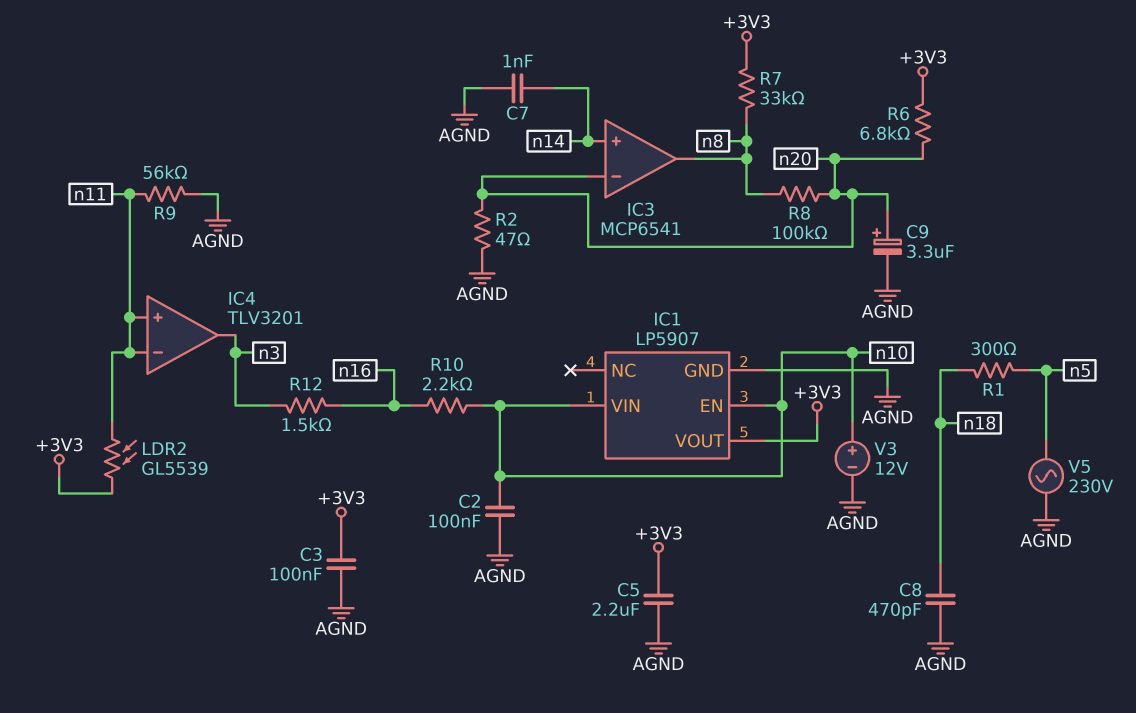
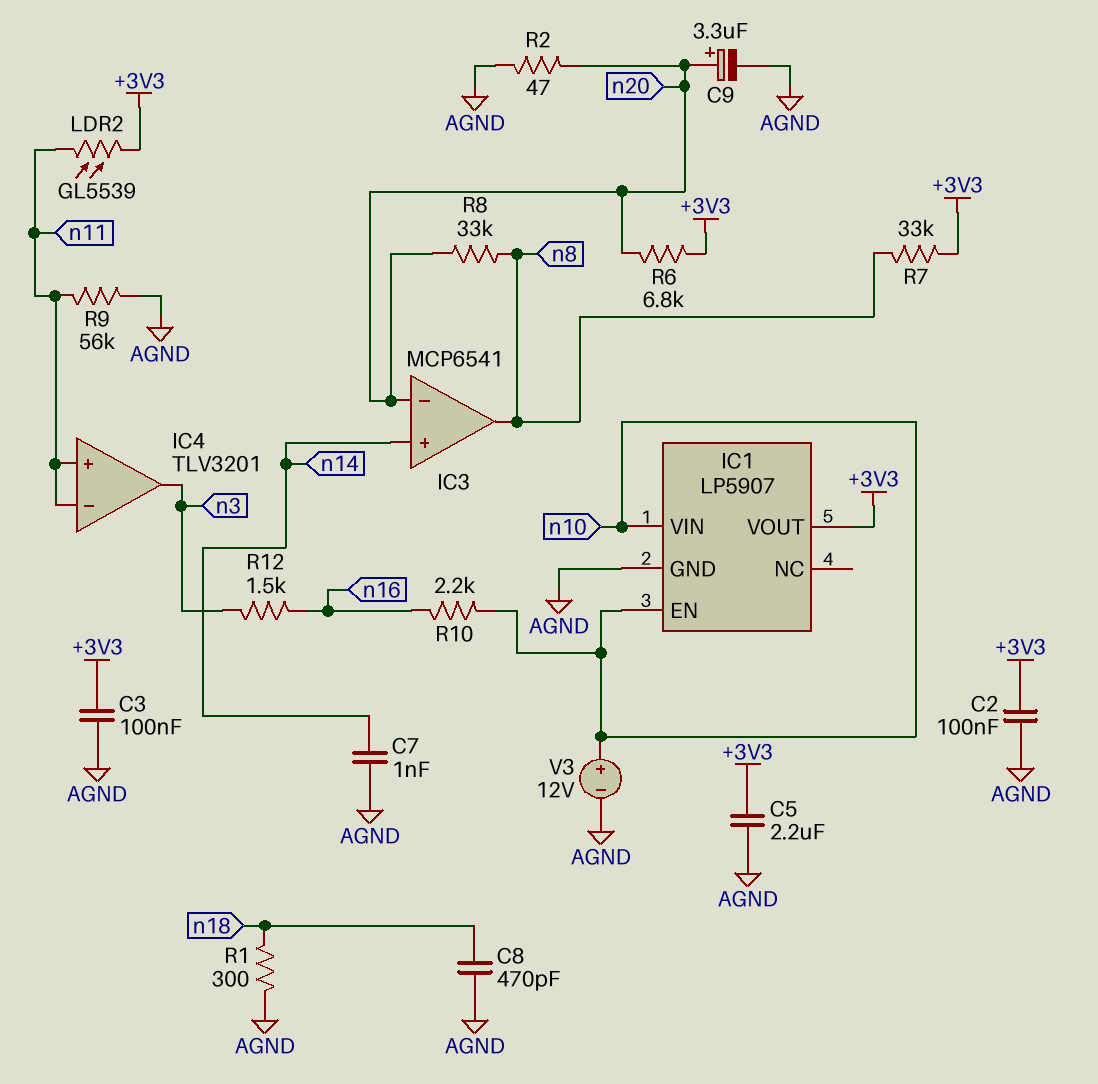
C2: 100nF (AGND, n10) -> 100nF (+3V3, AGND)
R1: 300 (n5, n18) -> 300 (AGND, n18)
R8: 100k (n8, n20) -> 33k (n8, n20)
V5: AC 230V (AGND, n5) -> none

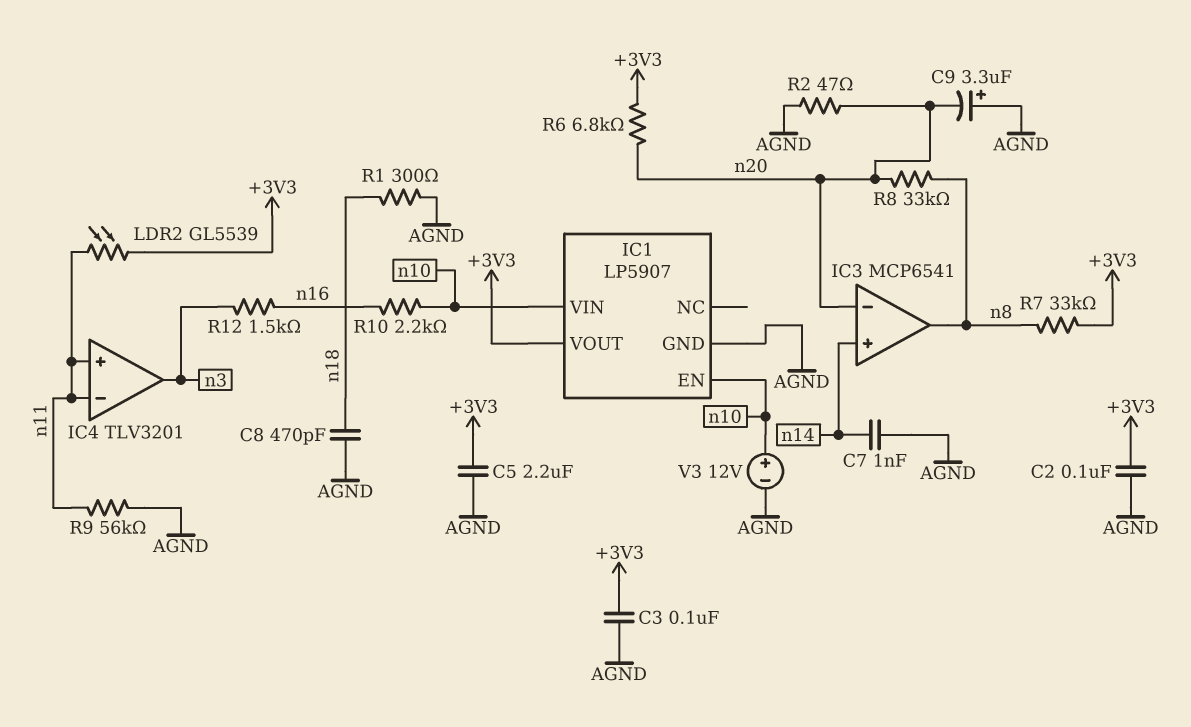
C9: 3.3uF (plus n20, minus AGND) -> 3.3uF (plus AGND, minus n20)

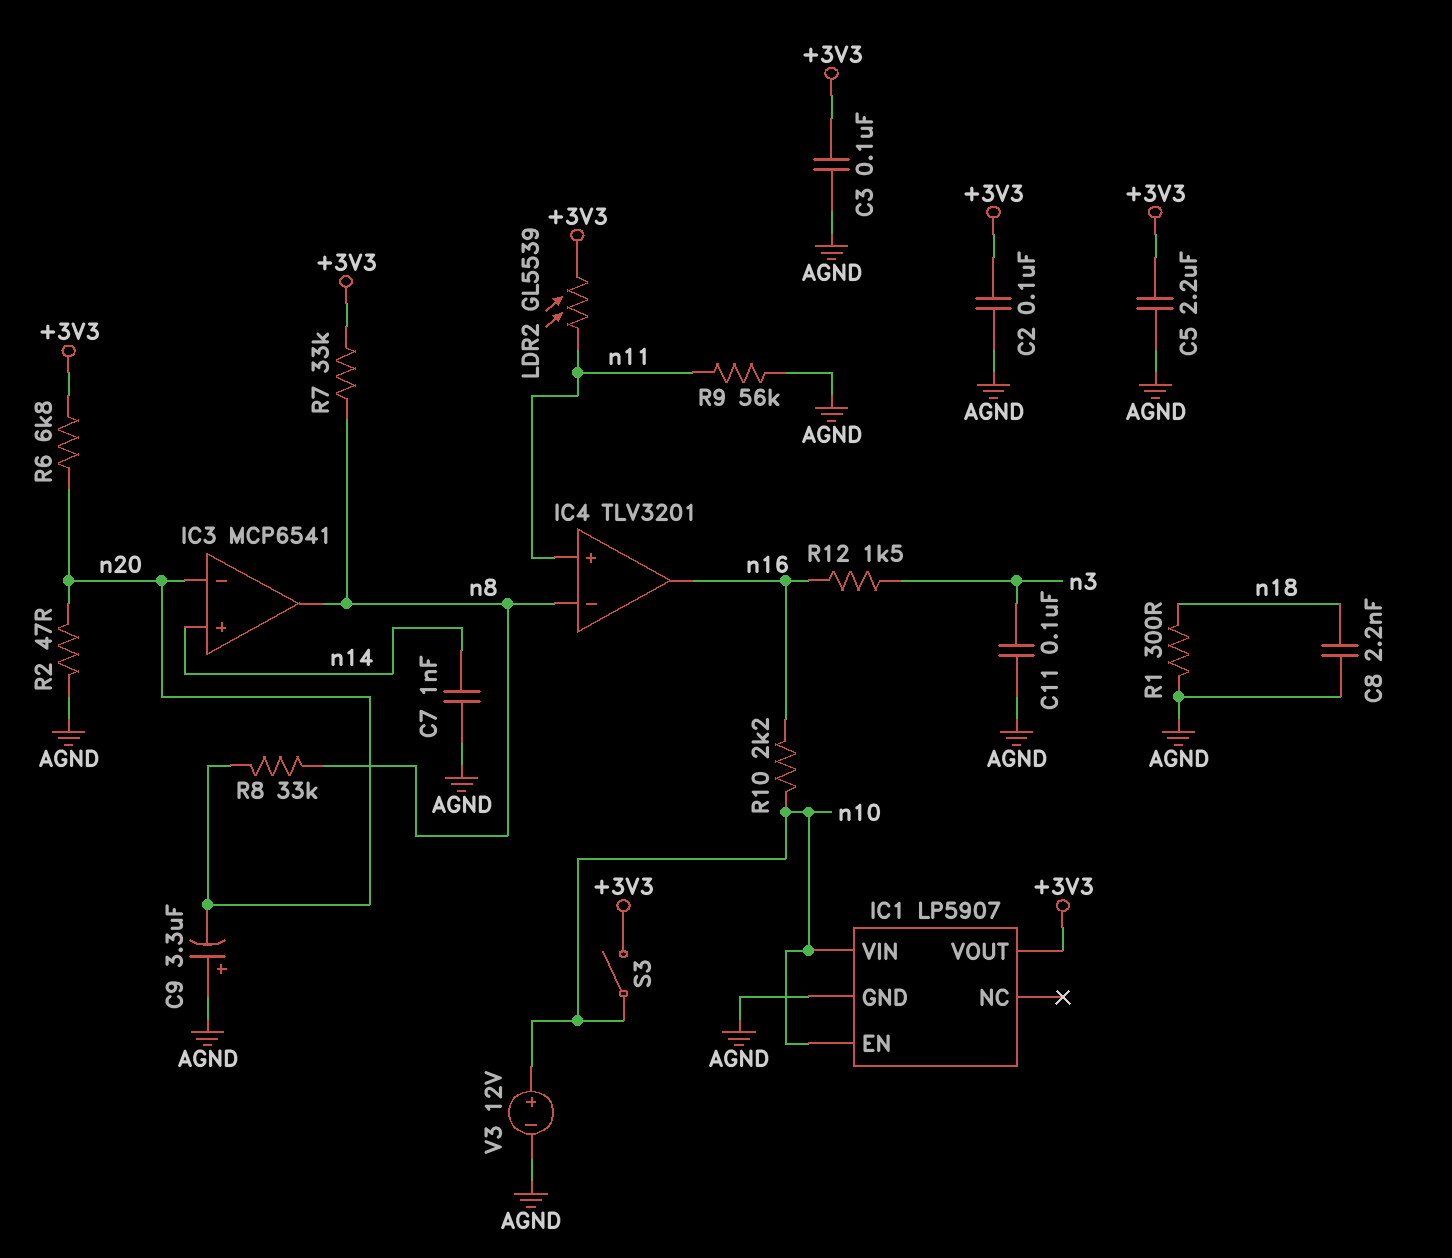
C8: 470pF (AGND, n18) -> 2.2nF (AGND, n18)
C11: none -> 100nF (AGND, n3)
IC4 pin in-: n11 -> n8
IC4 pin out: n3 -> n16
S3: none -> switch (+3V3, n10)

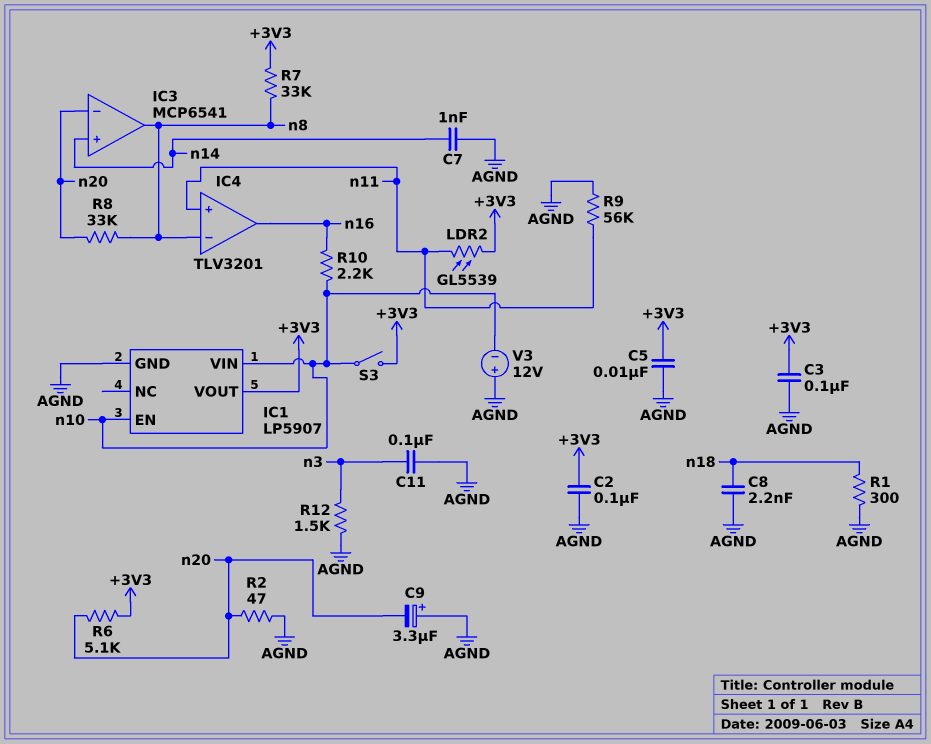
C5: 2.2uF (+3V3, AGND) -> 10nF (+3V3, AGND)
R6: 6.8k (+3V3, n20) -> 5.1k (+3V3, n20)
R12: 1.5k (n3, n16) -> 1.5k (AGND, n3)
V3: 12V (plus n10, minus AGND) -> 12V (plus AGND, minus n10)

